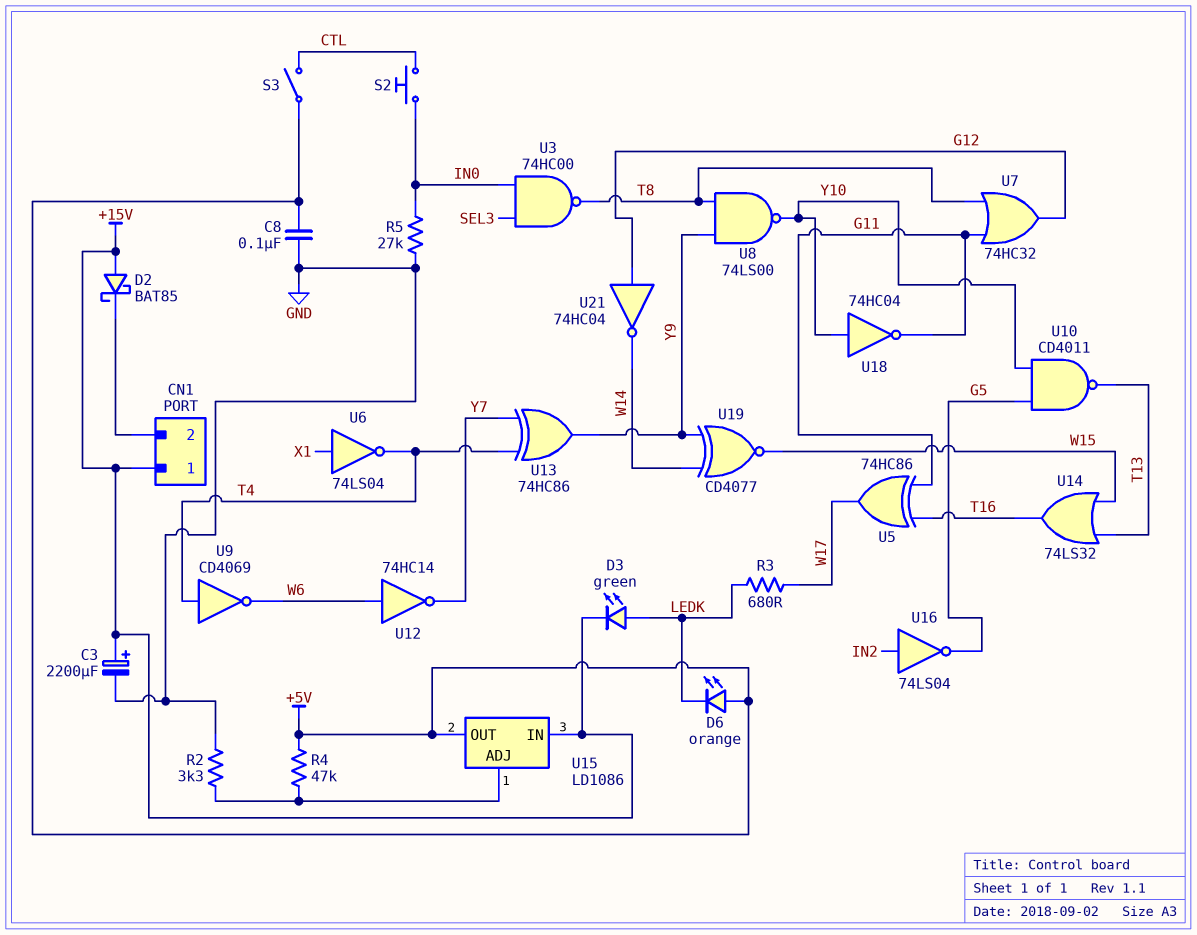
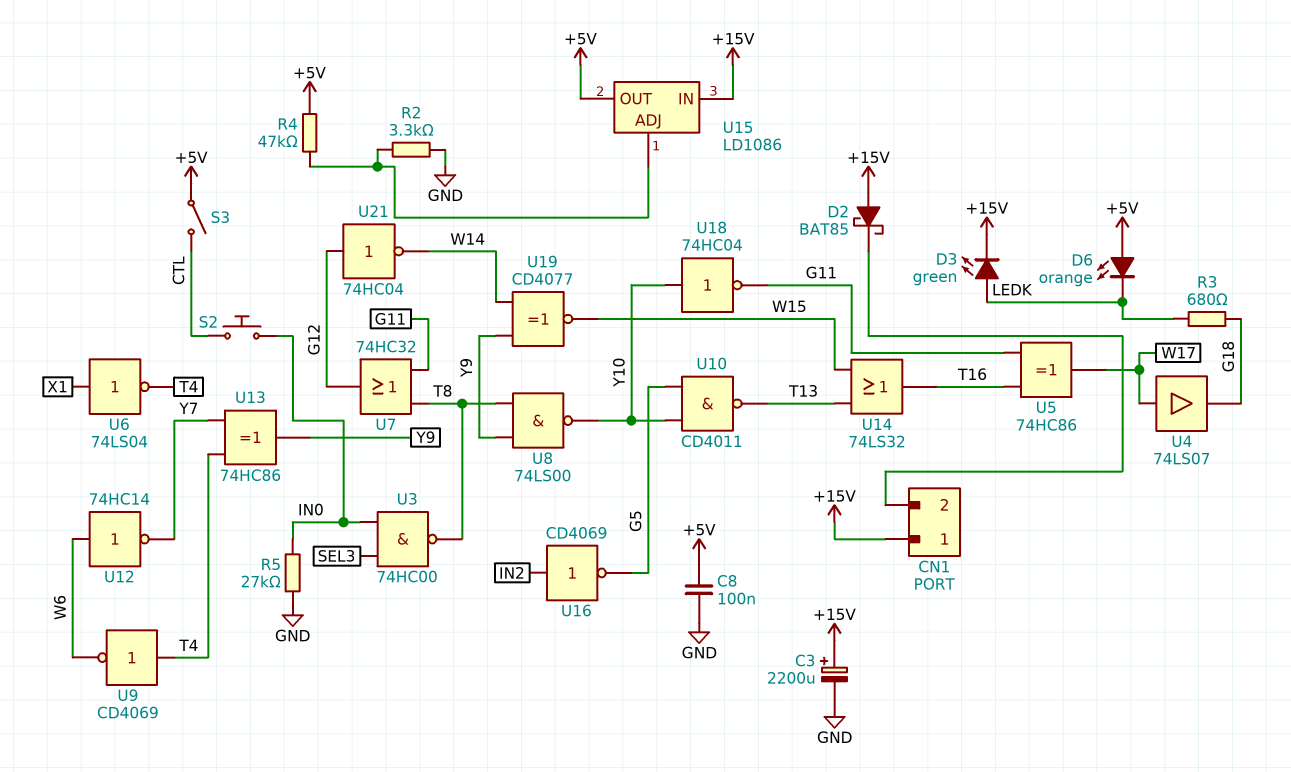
R3: 680 (LEDK, W17) -> 680 (G18, LEDK)
U4: none -> buffer 74LS07 (in W17, out G18)
U16: NOT 74LS04 (in IN2, out G5) -> NOT CD4069 (in IN2, out G5)

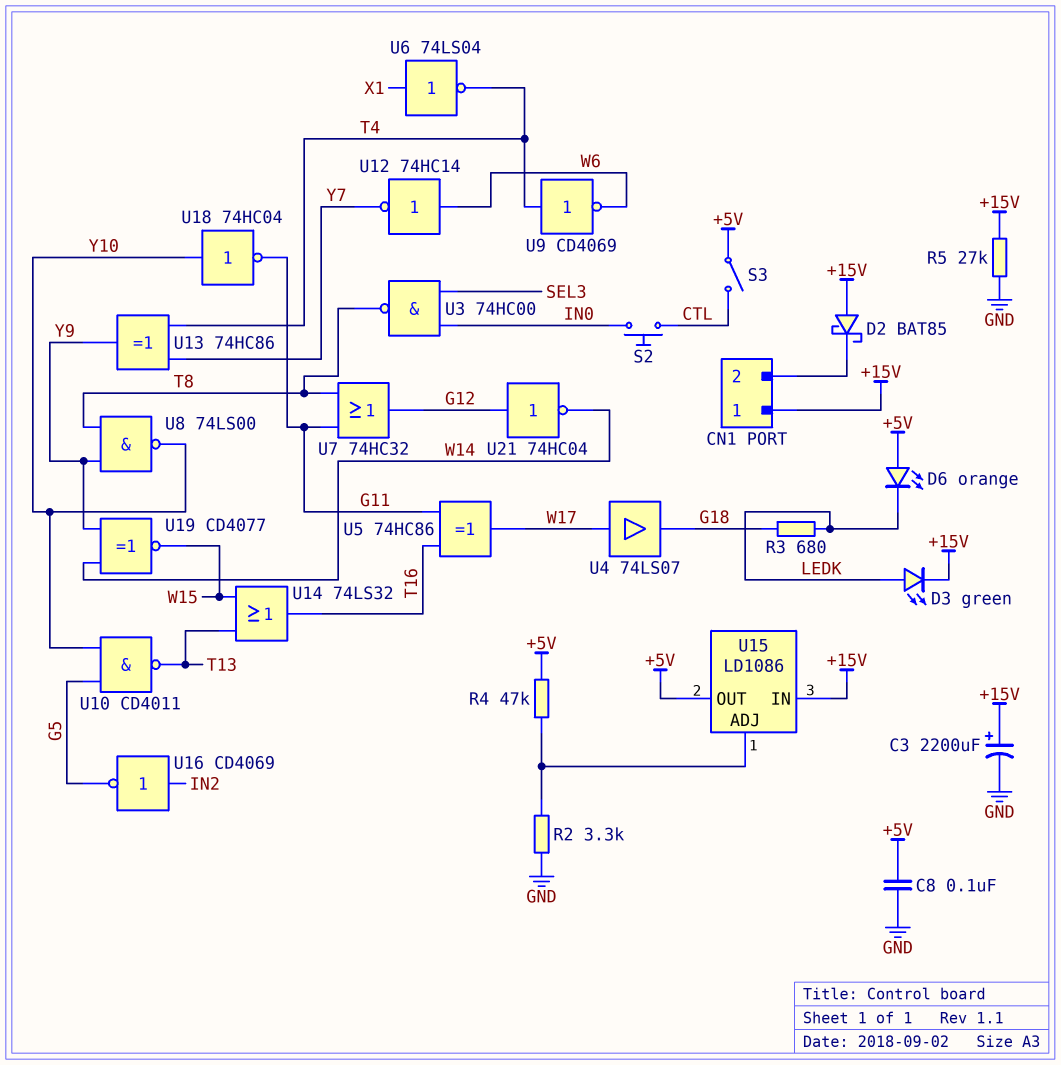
R5: 27k (GND, IN0) -> 27k (+15V, GND)

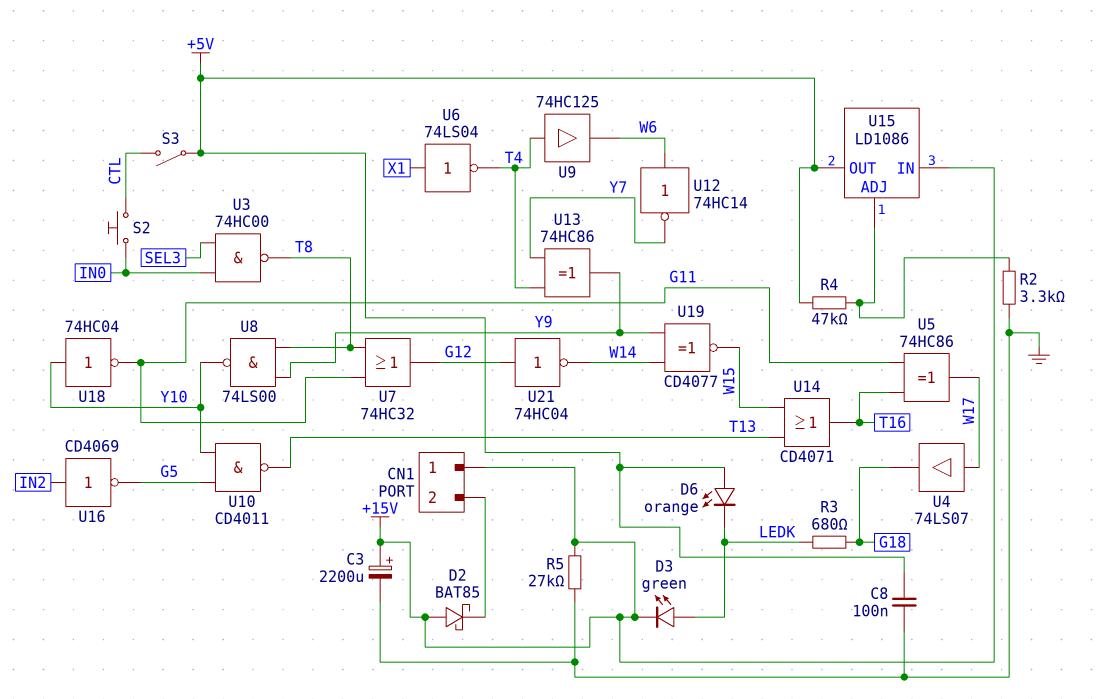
U9: NOT CD4069 (in T4, out W6) -> buffer 74HC125 (in T4, out W6)
U14: OR 74LS32 (in T13, in W15, out T16) -> OR CD4071 (in T13, in W15, out T16)

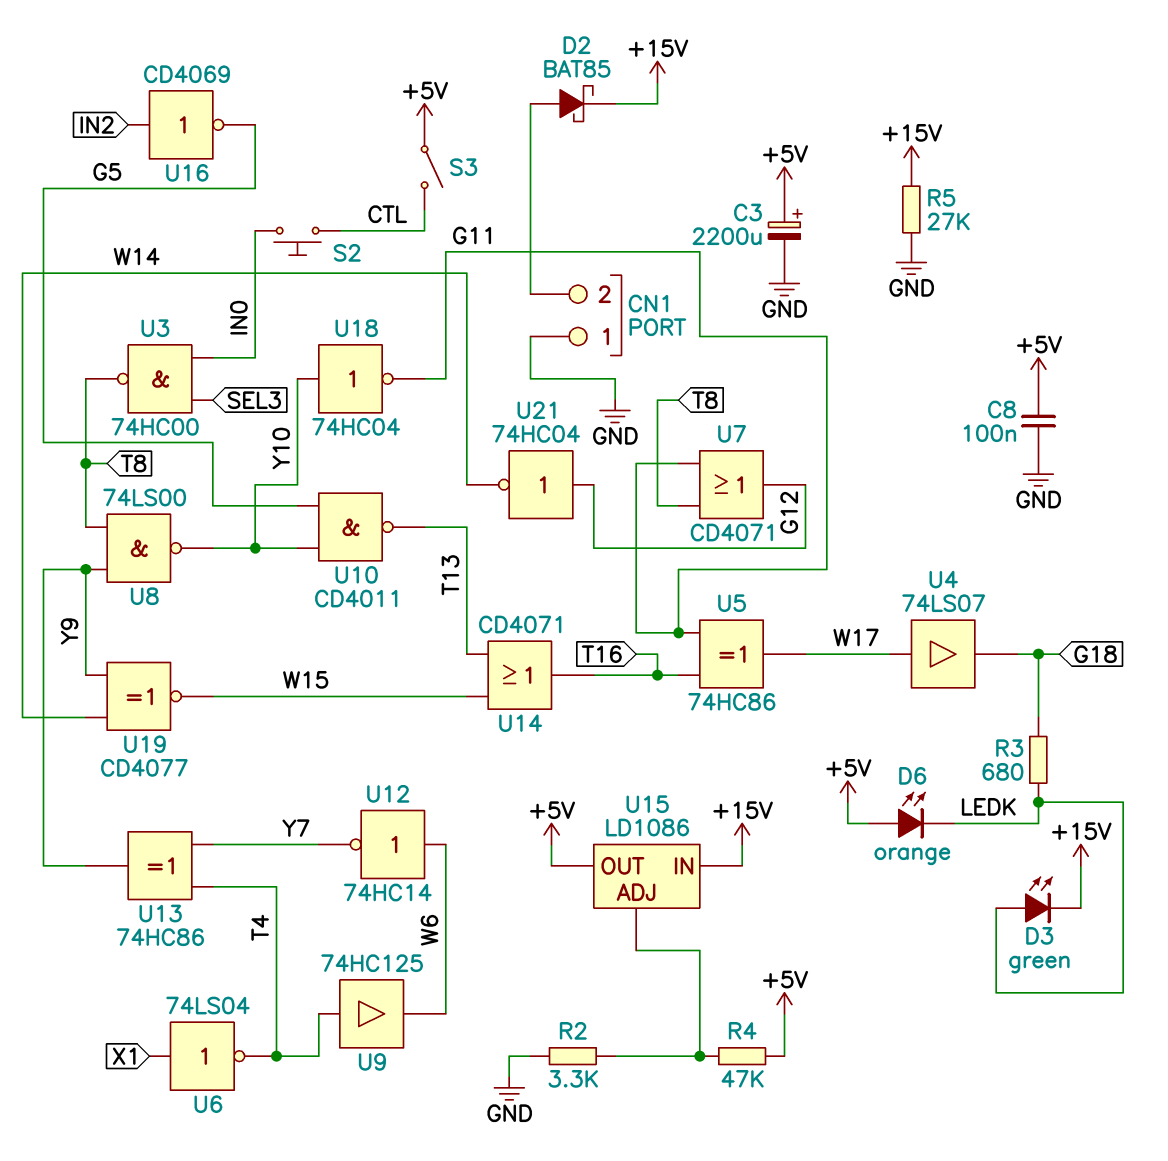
C3: 2200uF (plus +15V, minus GND) -> 2200uF (plus +5V, minus GND)
CN1 pin 1: +15V -> GND
D2: schottky BAT85 (A +15V, K CN1/2) -> schottky BAT85 (A CN1/2, K +15V)
U7: OR 74HC32 (in G11, in T8, out G12) -> OR CD4071 (in G11, in T8, out G12)

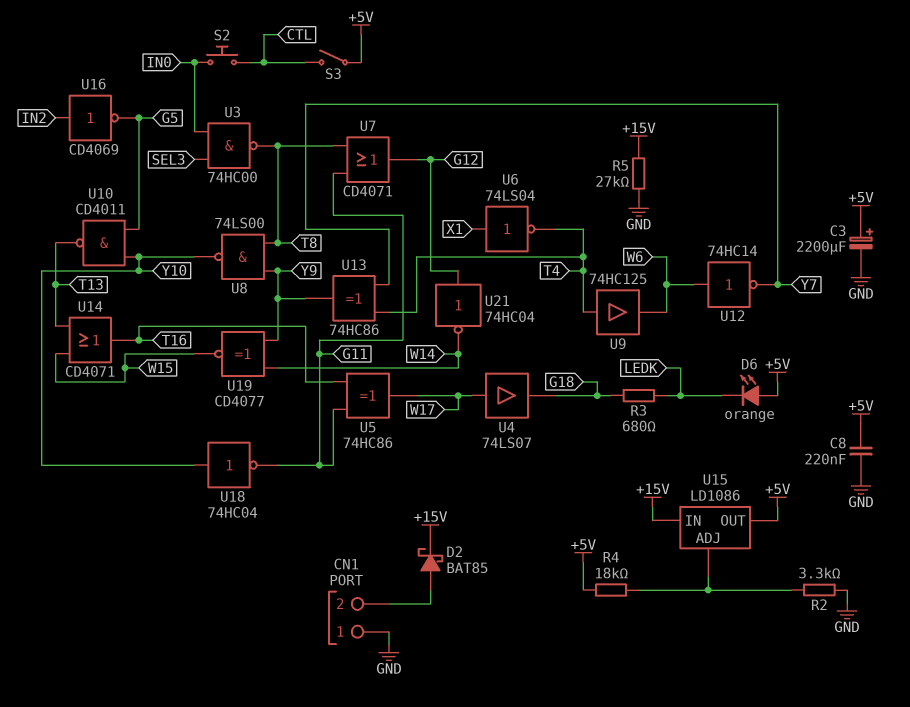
C8: 100nF (+5V, GND) -> 220nF (+5V, GND)
D3: LED green (A LEDK, K +15V) -> none
R4: 47k (+5V, U15/ADJ) -> 18k (+5V, U15/ADJ)

